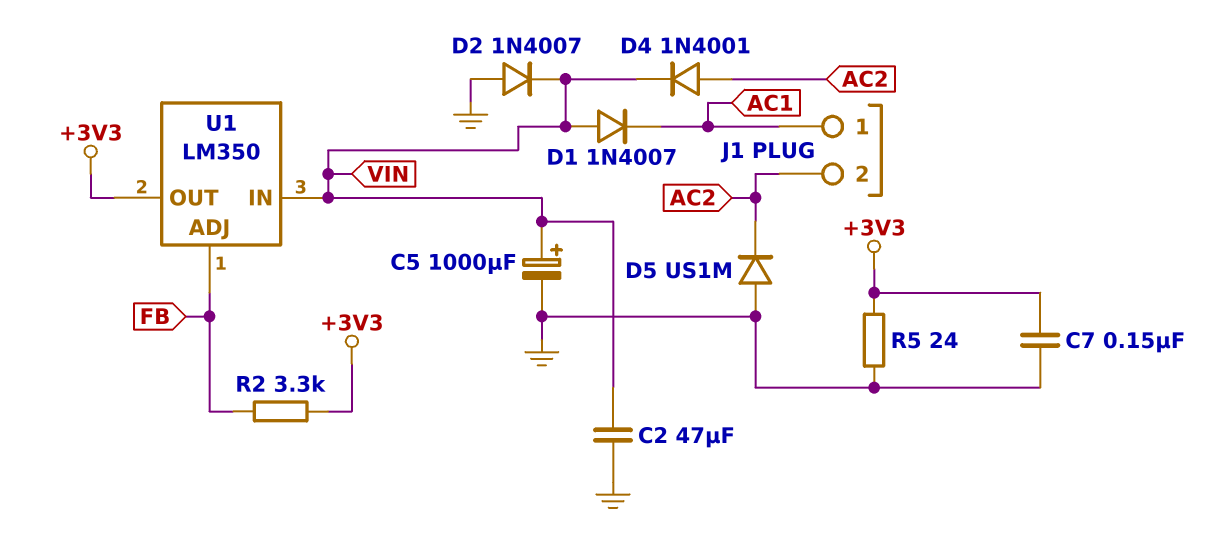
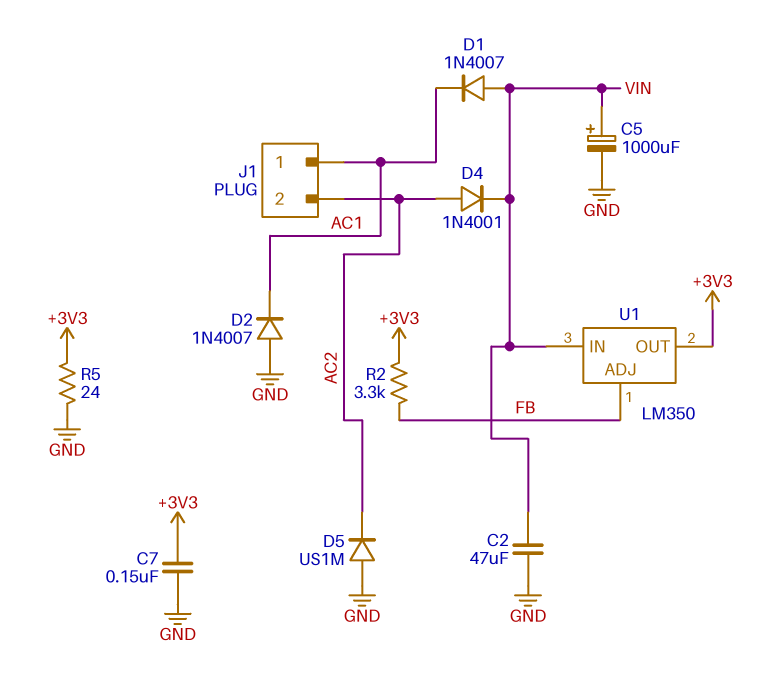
D2: diode 1N4007 (A GND, K VIN) -> diode 1N4007 (A GND, K AC1)

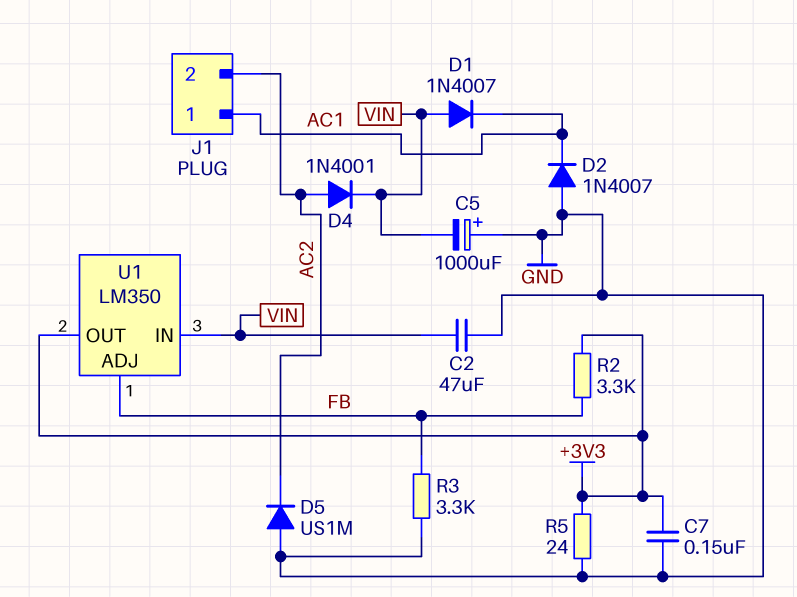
C5: 1000uF (plus VIN, minus GND) -> 1000uF (plus GND, minus VIN)
R3: none -> 3.3k (FB, GND)

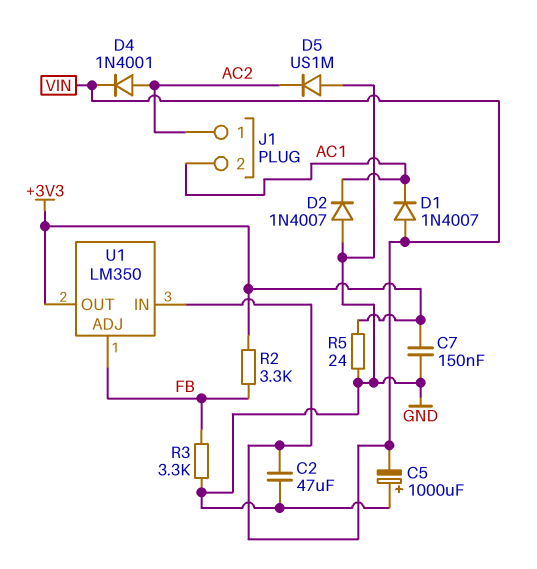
J1 pin 1: AC1 -> AC2
J1 pin 2: AC2 -> AC1

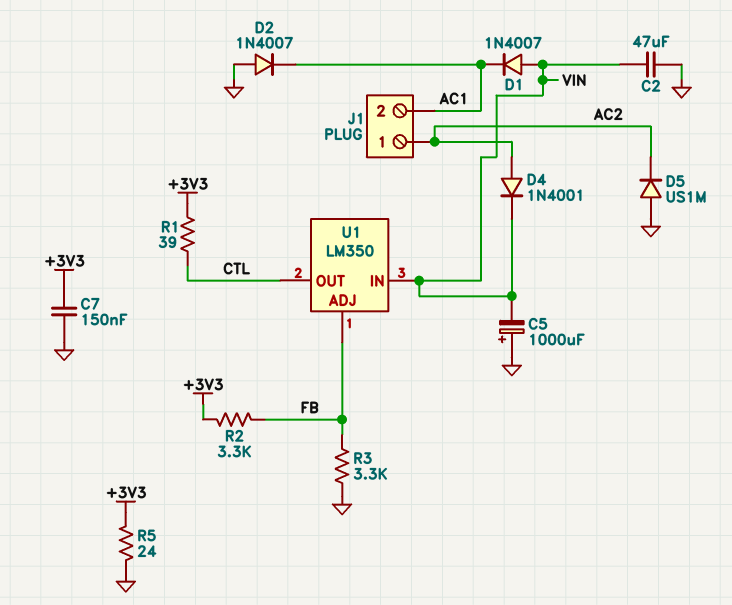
R1: none -> 39 (+3V3, CTL)
U1 pin OUT: +3V3 -> CTL

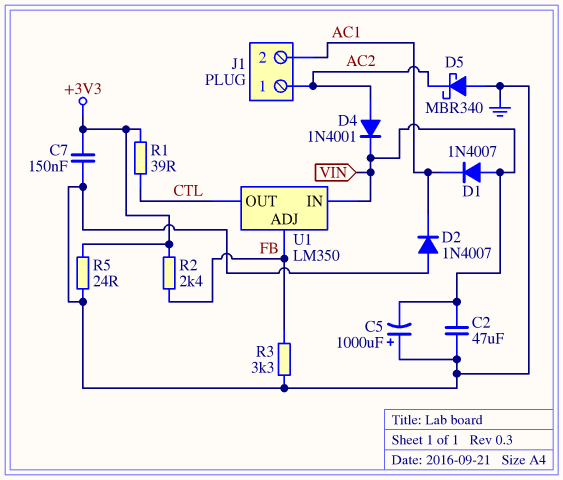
D5: diode US1M (A GND, K AC2) -> schottky MBR340 (A GND, K AC2)
R2: 3.3k (+3V3, FB) -> 2.4k (+3V3, FB)

